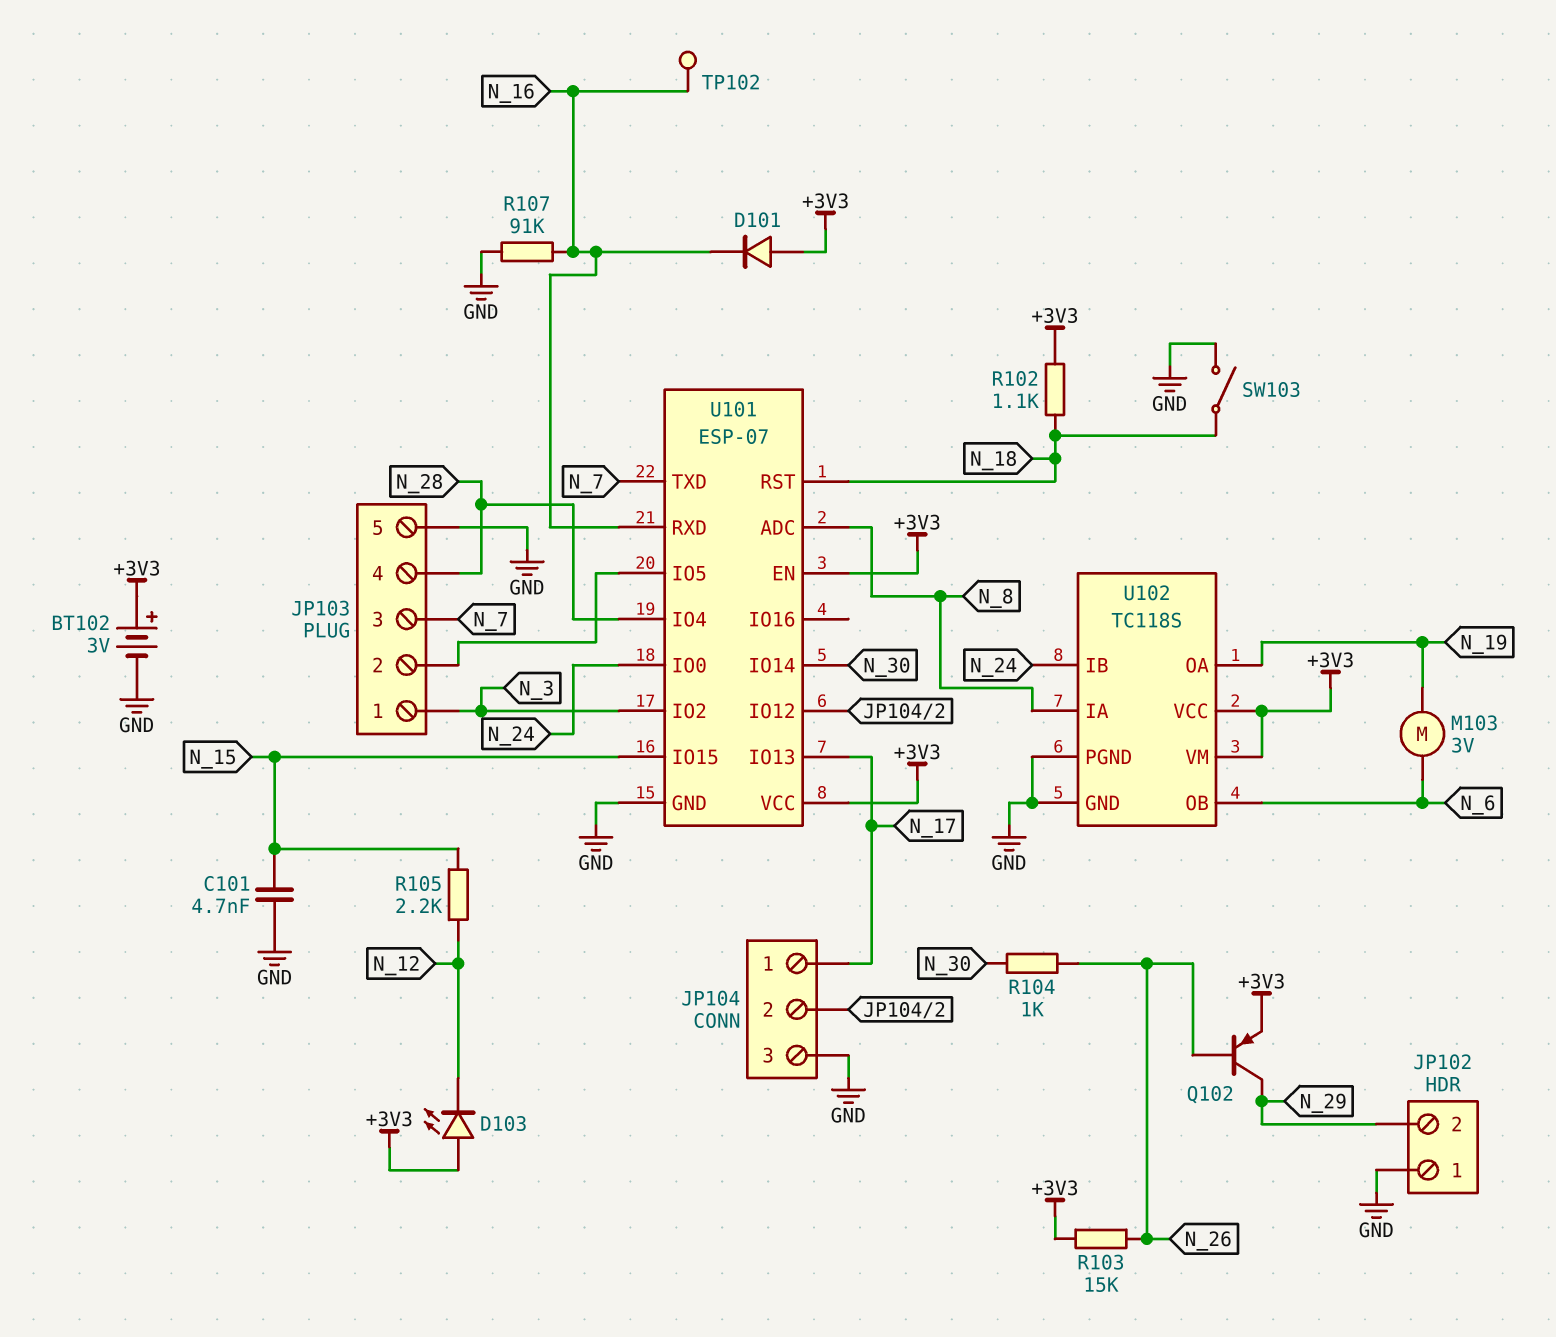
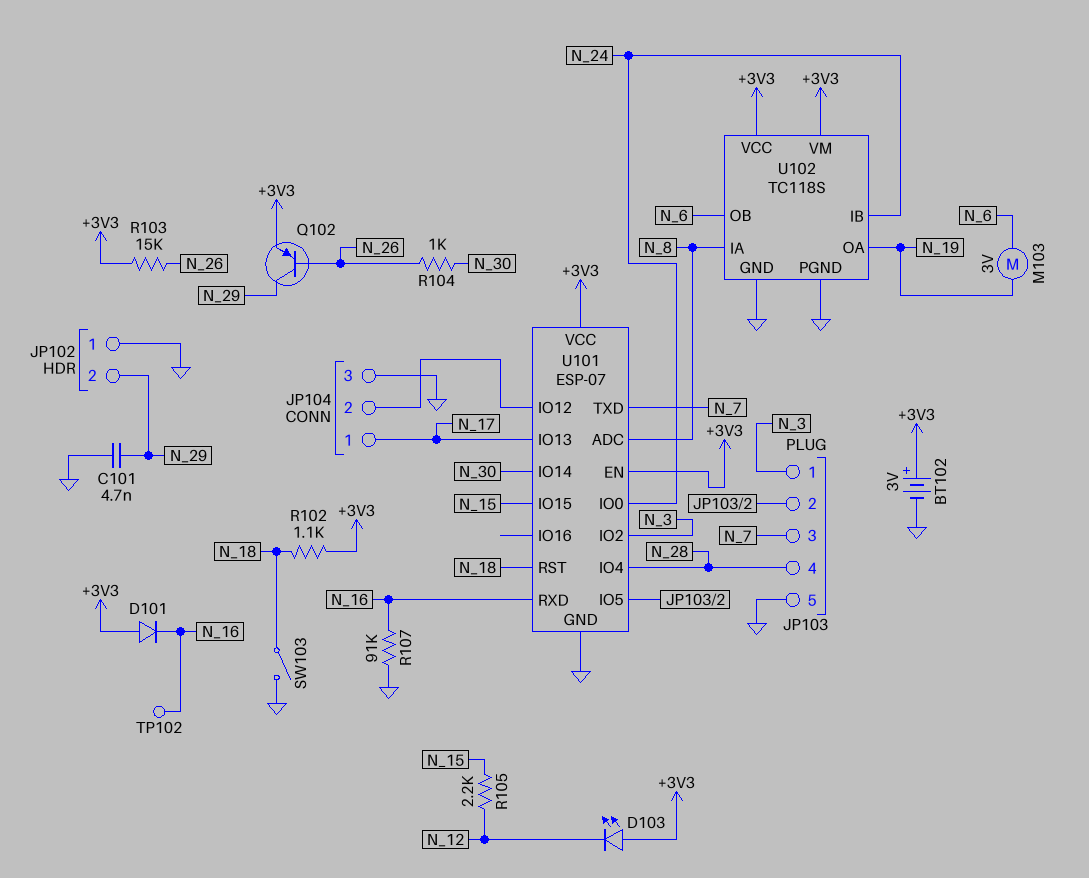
C101: 4.7nF (GND, N_15) -> 4.7nF (GND, N_29)

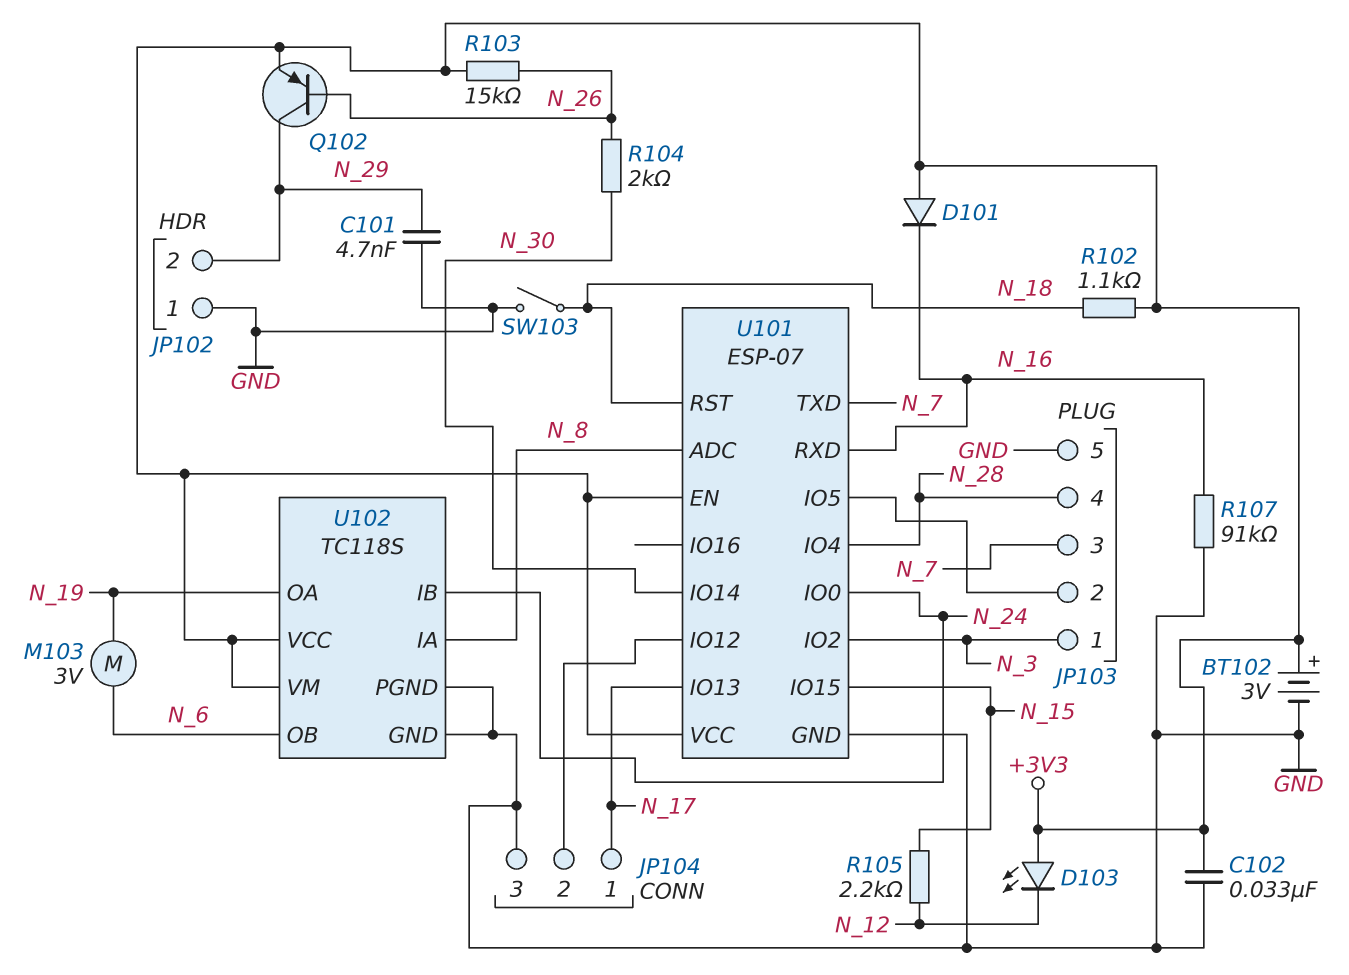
C102: none -> 33nF (+3V3, GND)
R104: 1k (N_26, N_30) -> 2k (N_26, N_30)
TP102: test point (N_16) -> none

